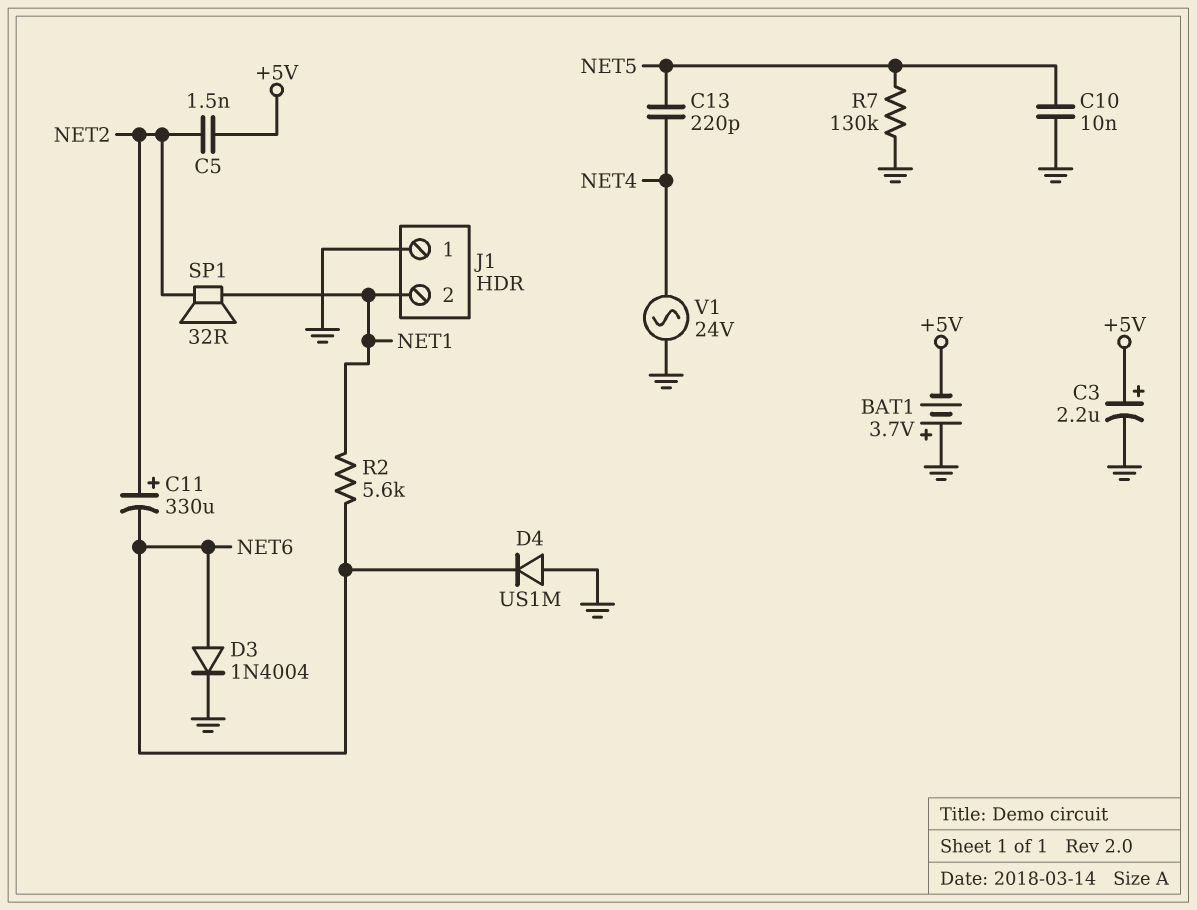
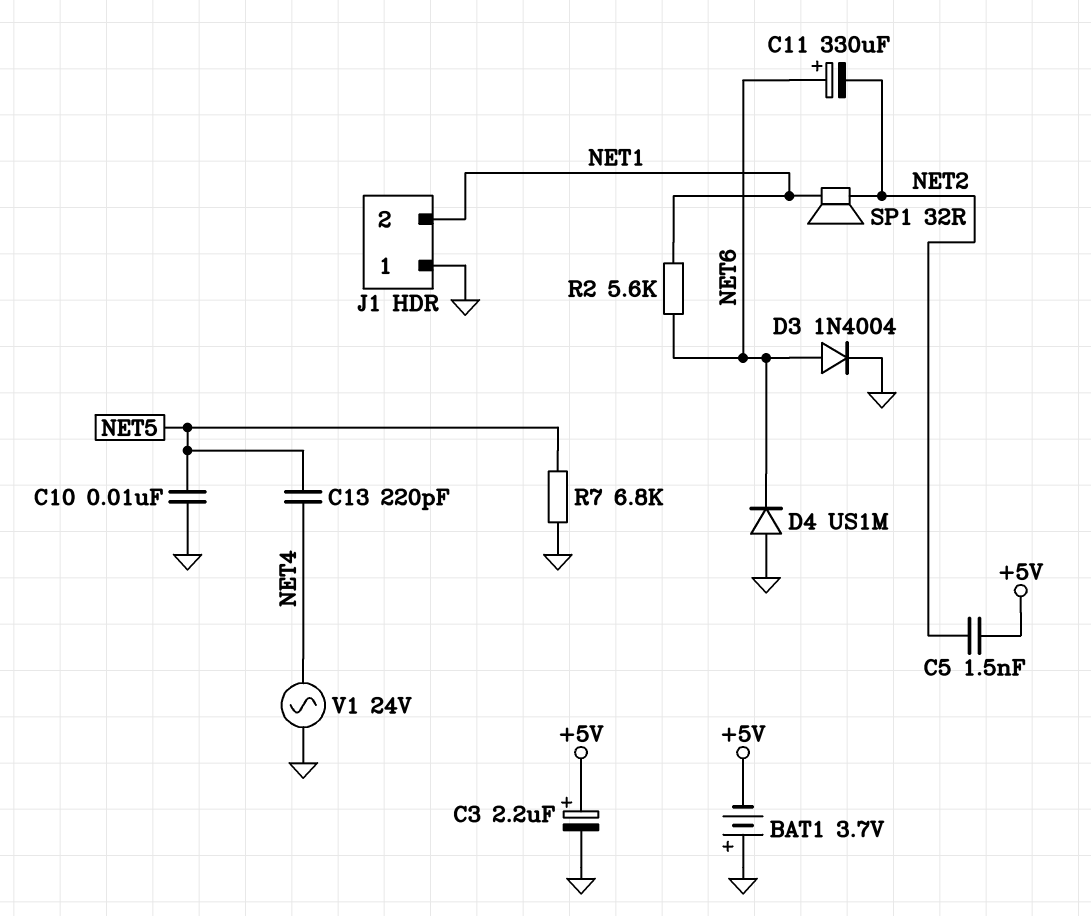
C11: 330uF (plus NET2, minus NET6) -> 330uF (plus NET6, minus NET2)
R7: 130k (GND, NET5) -> 6.8k (GND, NET5)

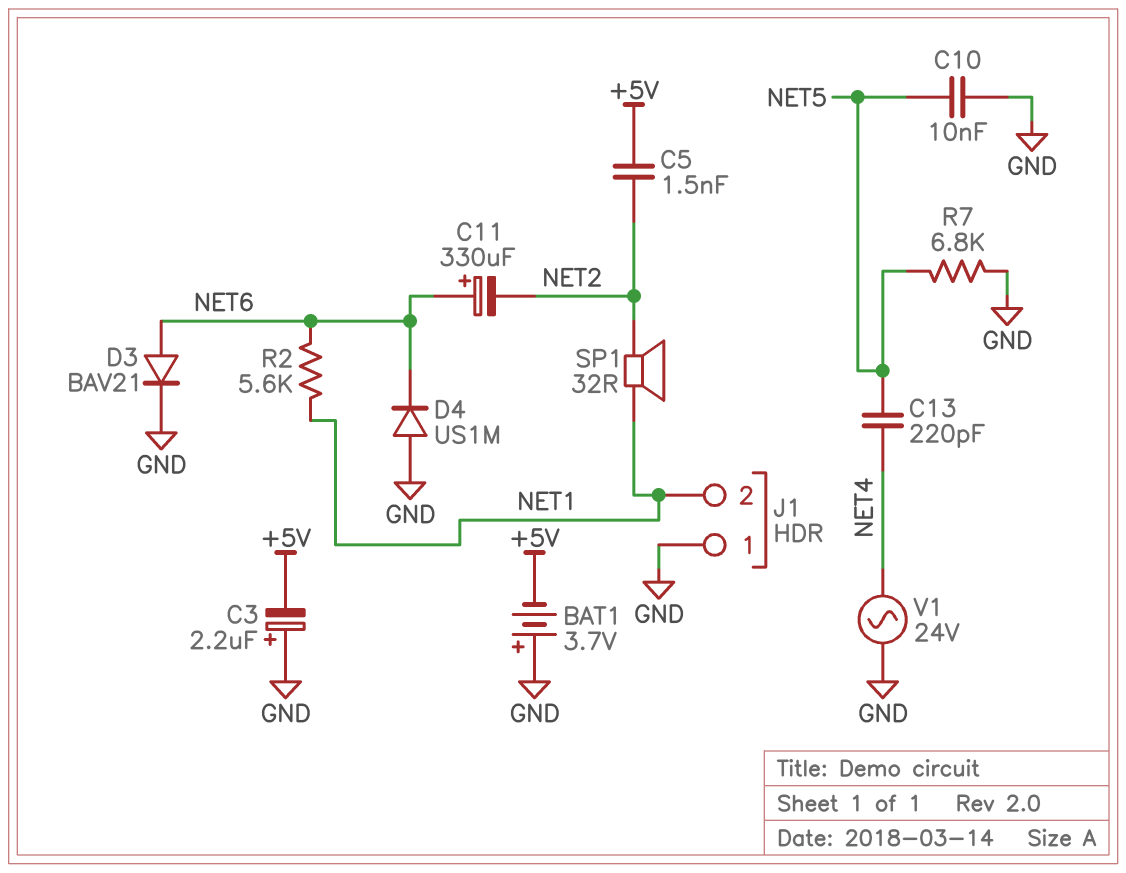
C3: 2.2uF (plus +5V, minus GND) -> 2.2uF (plus GND, minus +5V)
D3: diode 1N4004 (A NET6, K GND) -> diode BAV21 (A NET6, K GND)

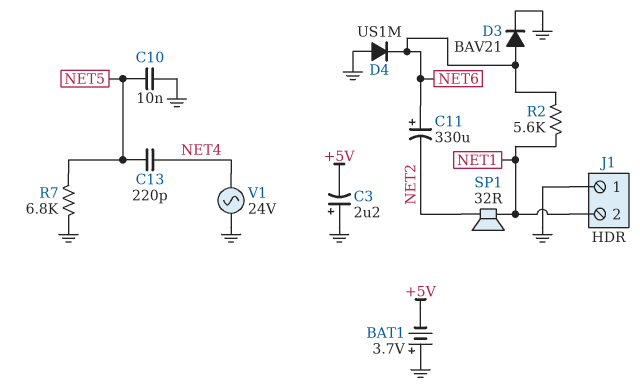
C5: 1.5nF (+5V, NET2) -> none

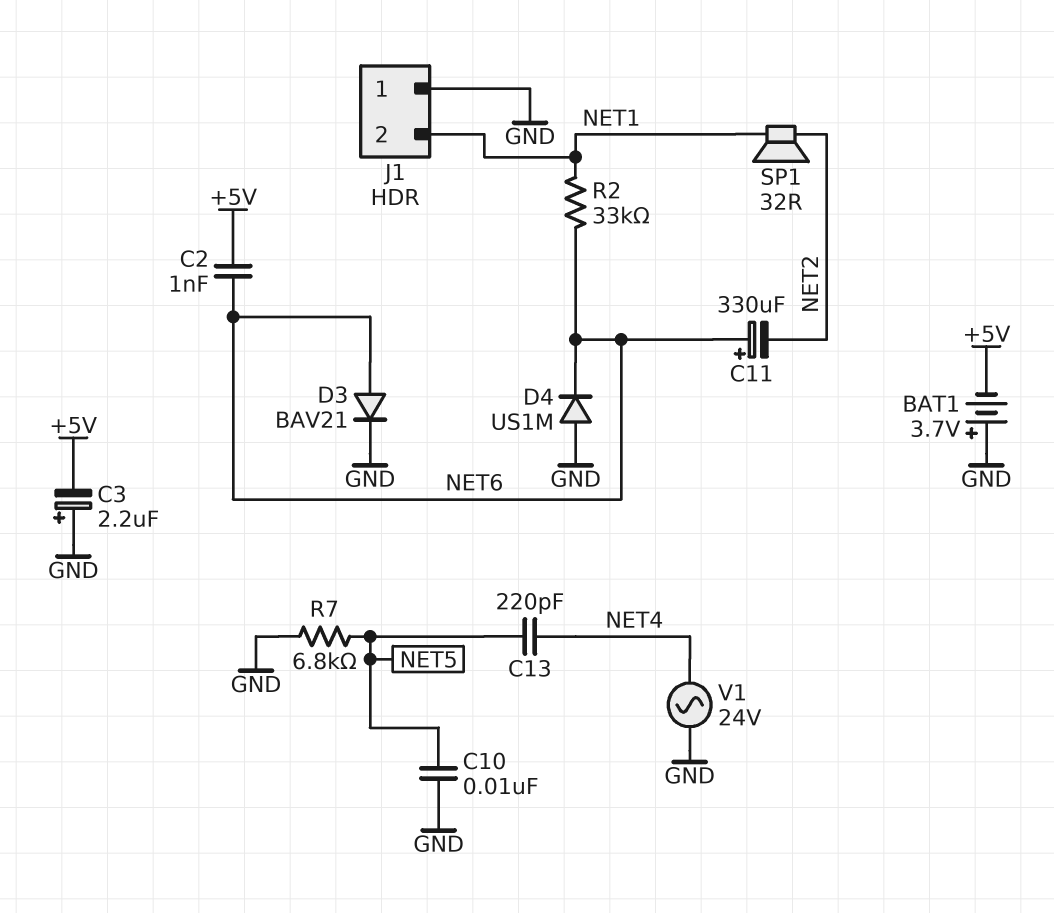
C2: none -> 1nF (+5V, NET6)
R2: 5.6k (NET1, NET6) -> 33k (NET1, NET6)

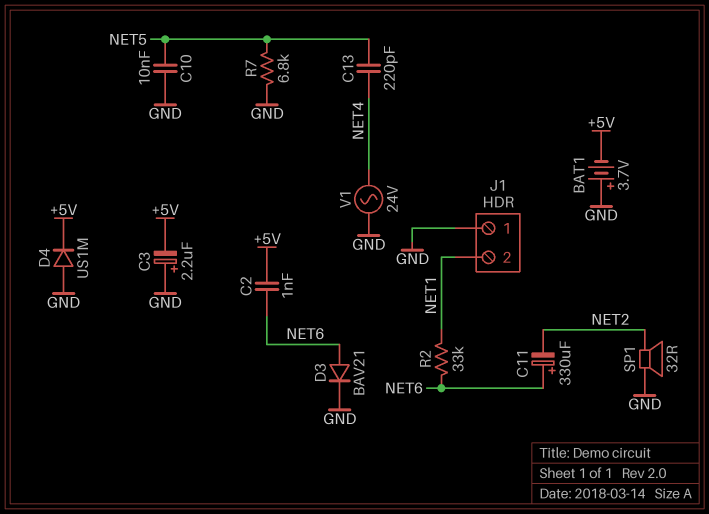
D4: diode US1M (A GND, K NET6) -> diode US1M (A GND, K +5V)
SP1: speaker 32R (NET1, NET2) -> speaker 32R (GND, NET2)

